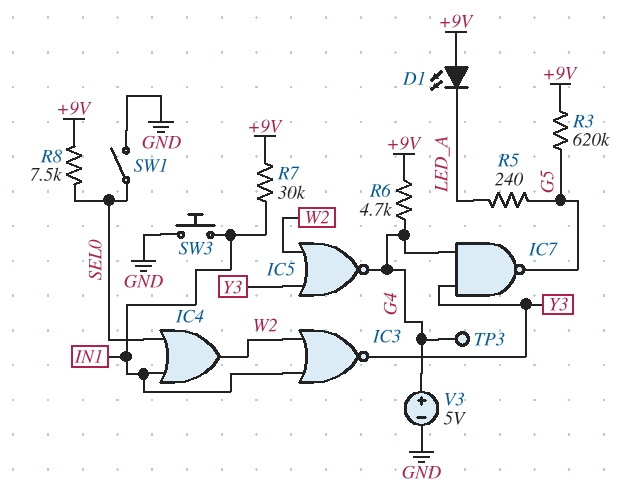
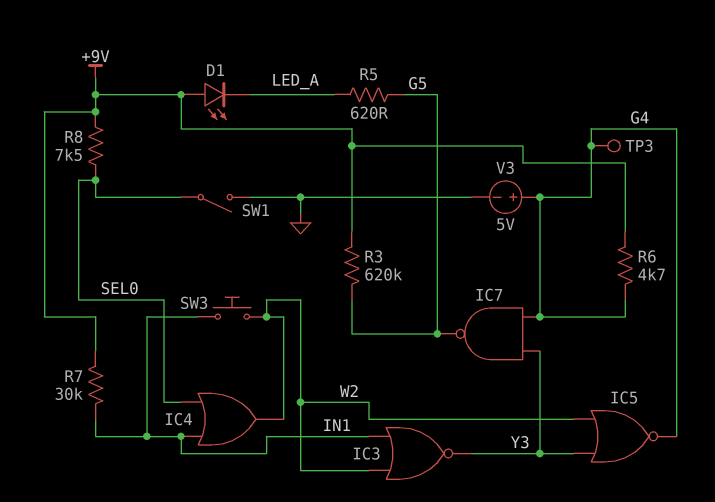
R5: 240 (G5, LED_A) -> 620 (G5, LED_A)
SW3: button (GND, IN1) -> button (IN1, W2)

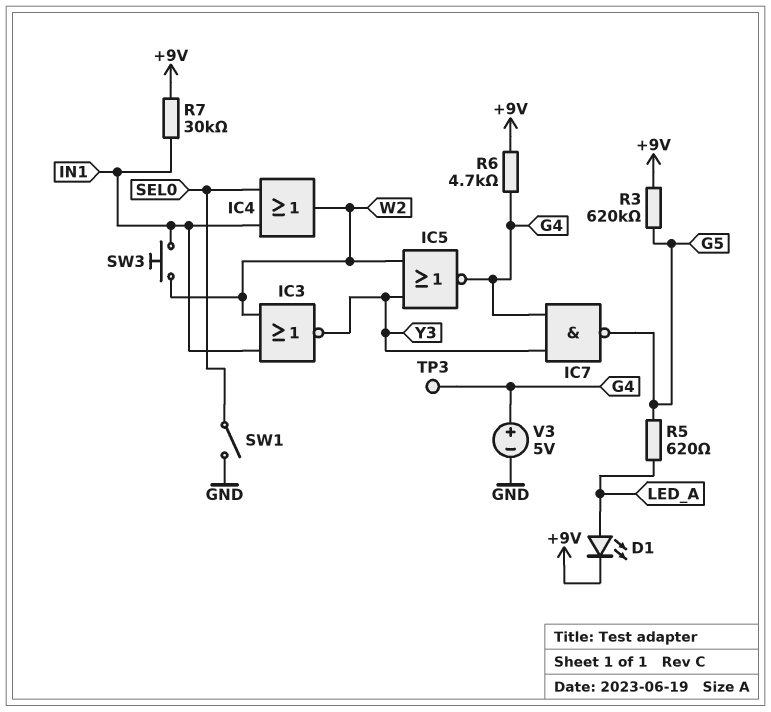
D1: LED (A +9V, K LED_A) -> LED (A LED_A, K +9V)
R8: 7.5k (+9V, SEL0) -> none

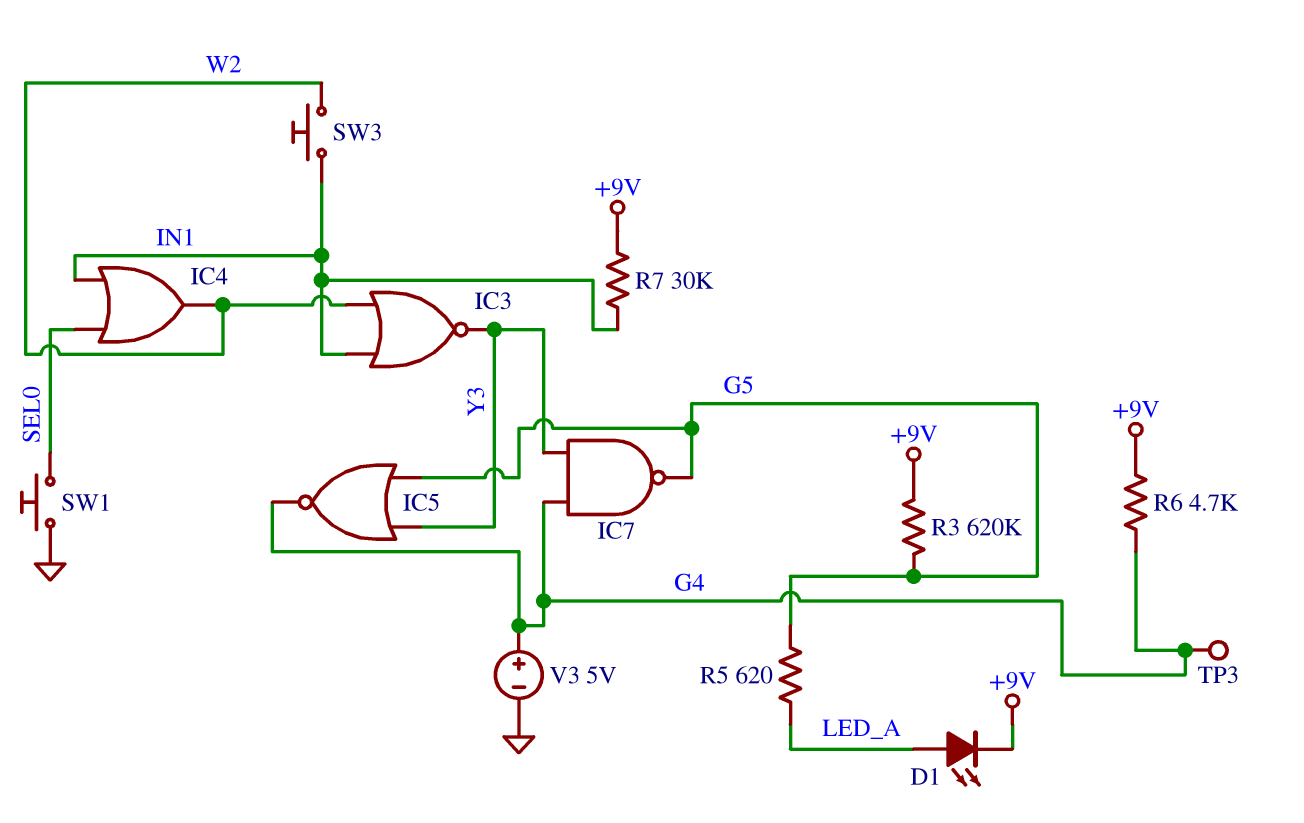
IC5: NOR (in W2, in Y3, out G4) -> NOR (in G5, in Y3, out G4)
SW1: switch (GND, SEL0) -> button (GND, SEL0)

